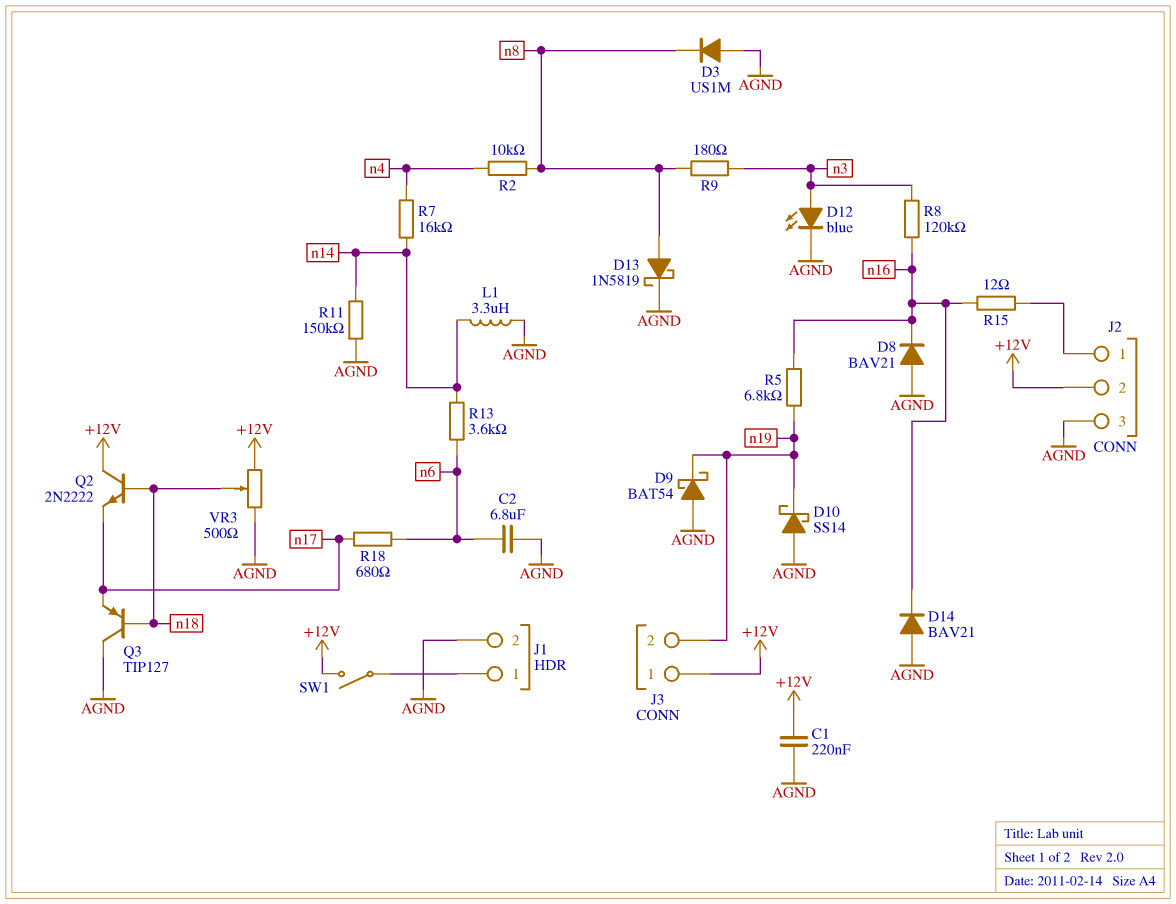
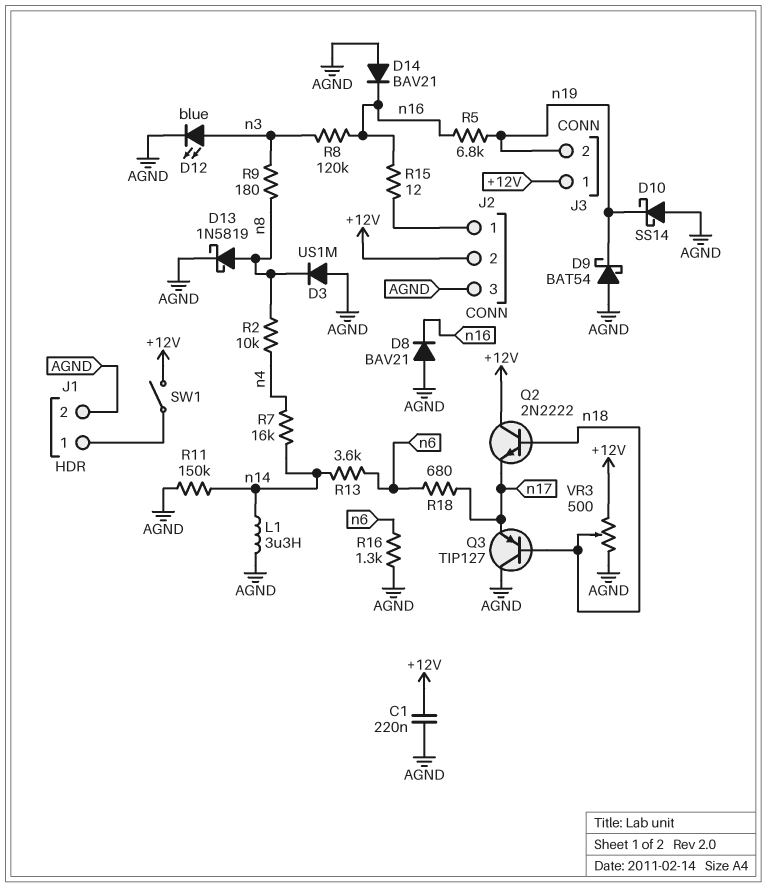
C2: 6.8uF (AGND, n6) -> none
R16: none -> 1.3k (AGND, n6)

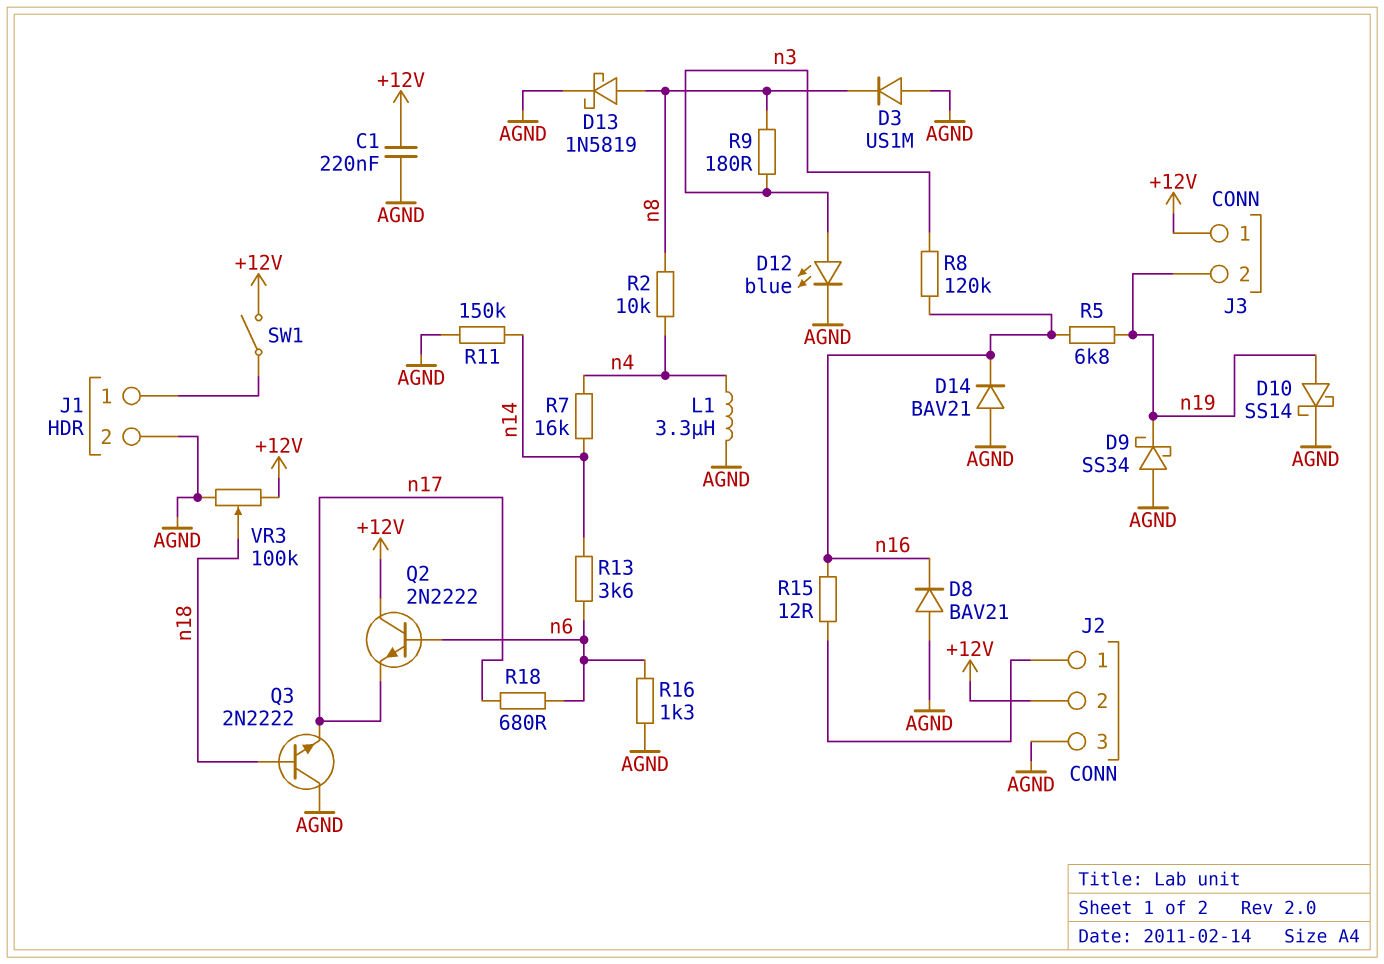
D9: schottky BAT54 (A AGND, K n19) -> schottky SS34 (A AGND, K n19)
D10: schottky SS14 (A AGND, K n19) -> schottky SS14 (A n19, K AGND)
L1: 3.3uH (AGND, n14) -> 3.3uH (AGND, n4)
Q2: NPN 2N2222 (B n18, C +12V, E n17) -> NPN 2N2222 (B n6, C +12V, E n17)
Q3: PNP TIP127 (B n18, C AGND, E n17) -> NPN 2N2222 (B n18, C AGND, E n17)
VR3: 500 (+12V, AGND, wiper n18) -> 100k (+12V, AGND, wiper n18)

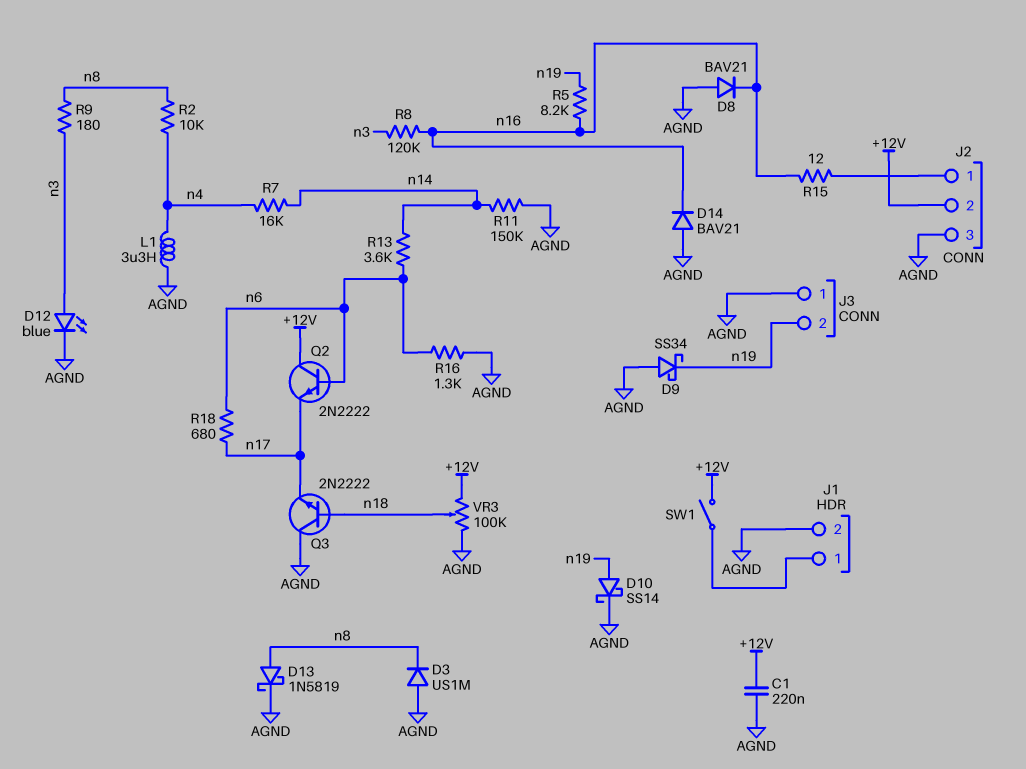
J3 pin 1: +12V -> AGND
R5: 6.8k (n16, n19) -> 8.2k (n16, n19)

